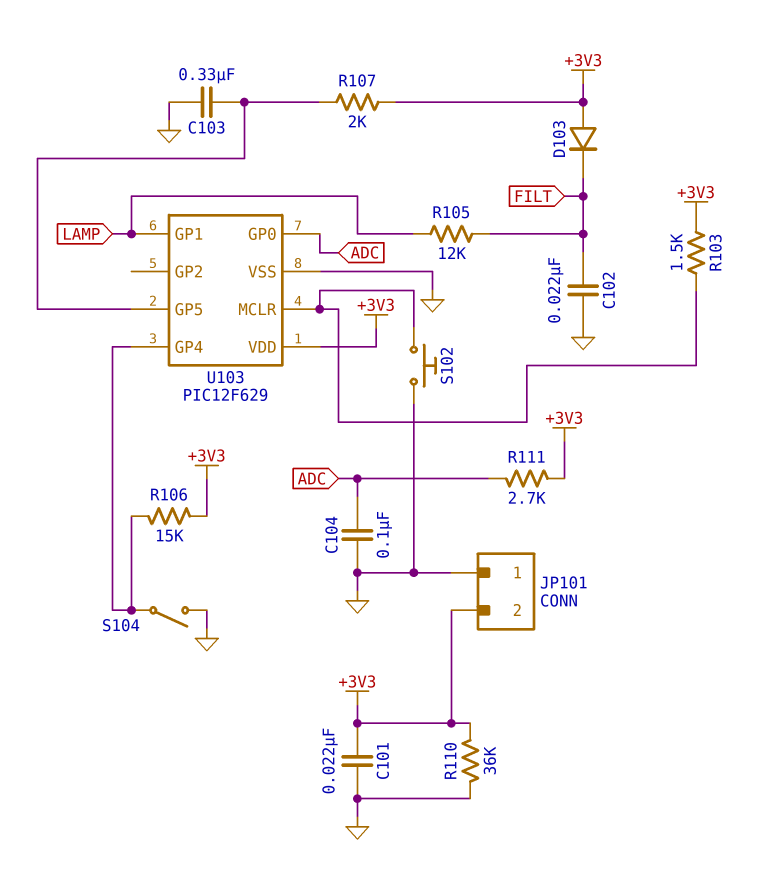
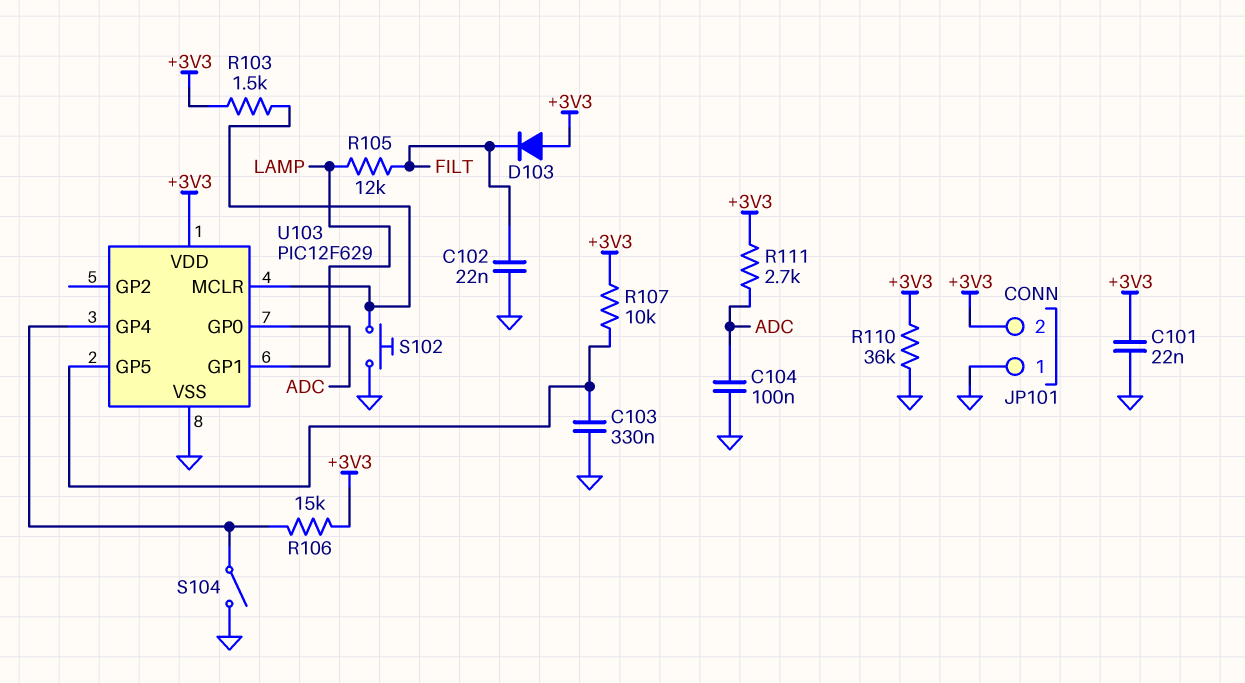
R107: 2k (+3V3, U103/GP5) -> 10k (+3V3, U103/GP5)

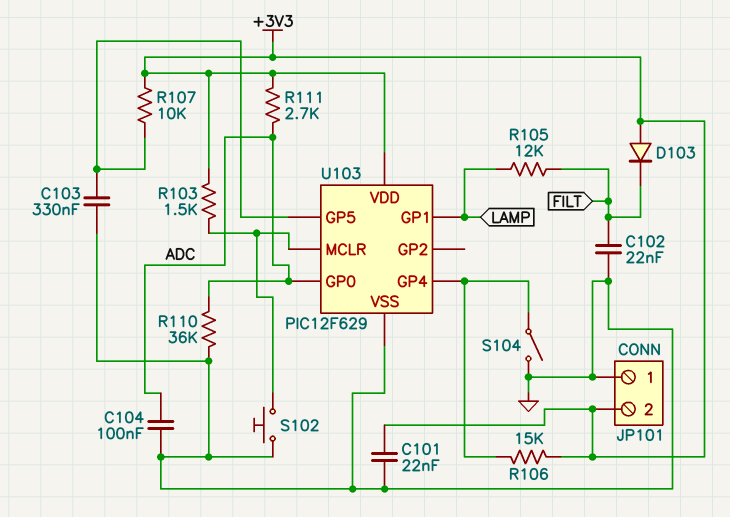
R110: 36k (+3V3, GND) -> 36k (ADC, GND)

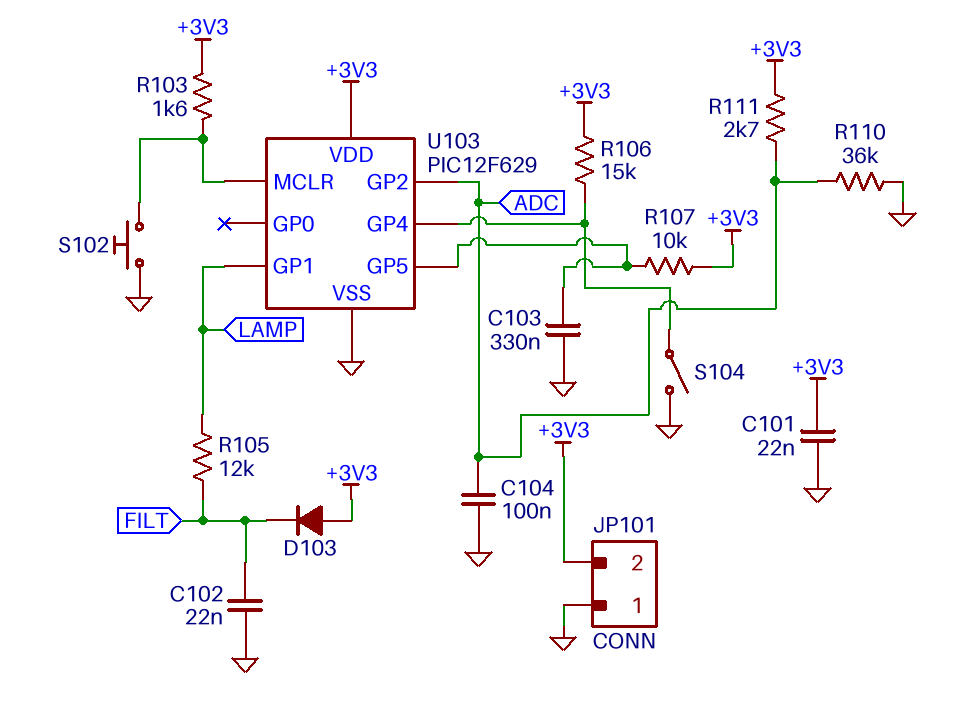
R103: 1.5k (+3V3, U103/MCLR) -> 1.6k (+3V3, U103/MCLR)
U103 pin GP0: ADC -> none
U103 pin GP2: none -> ADC

